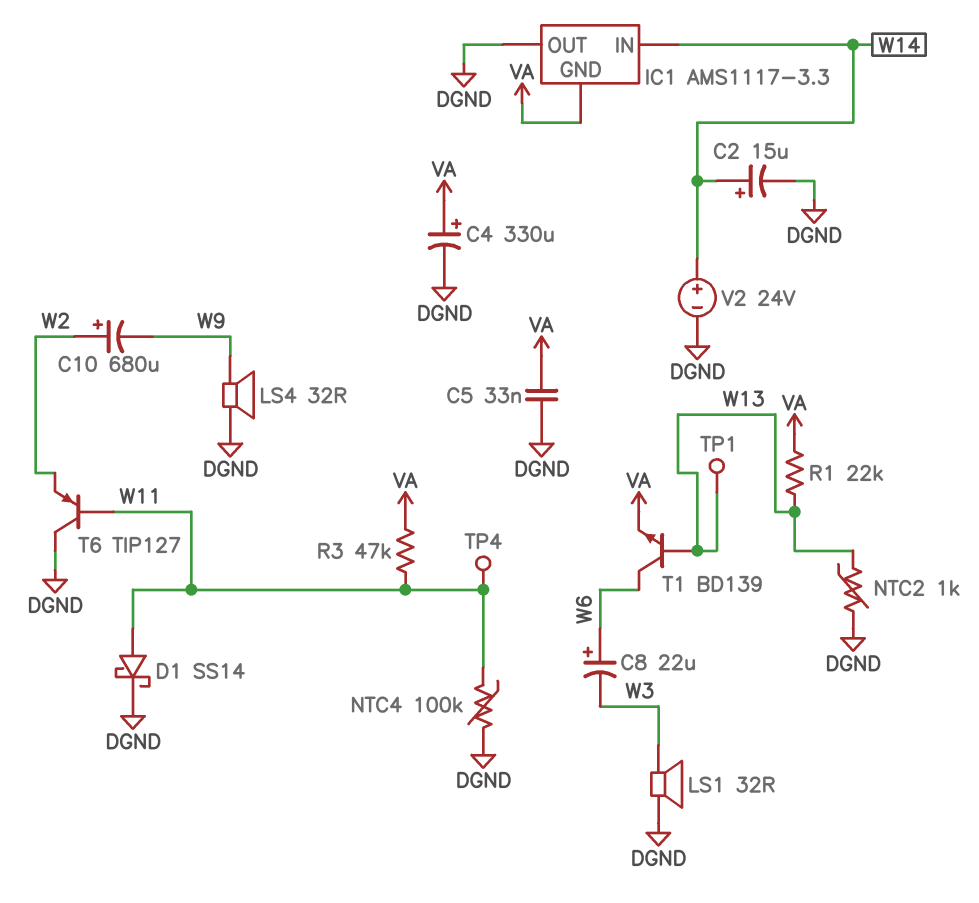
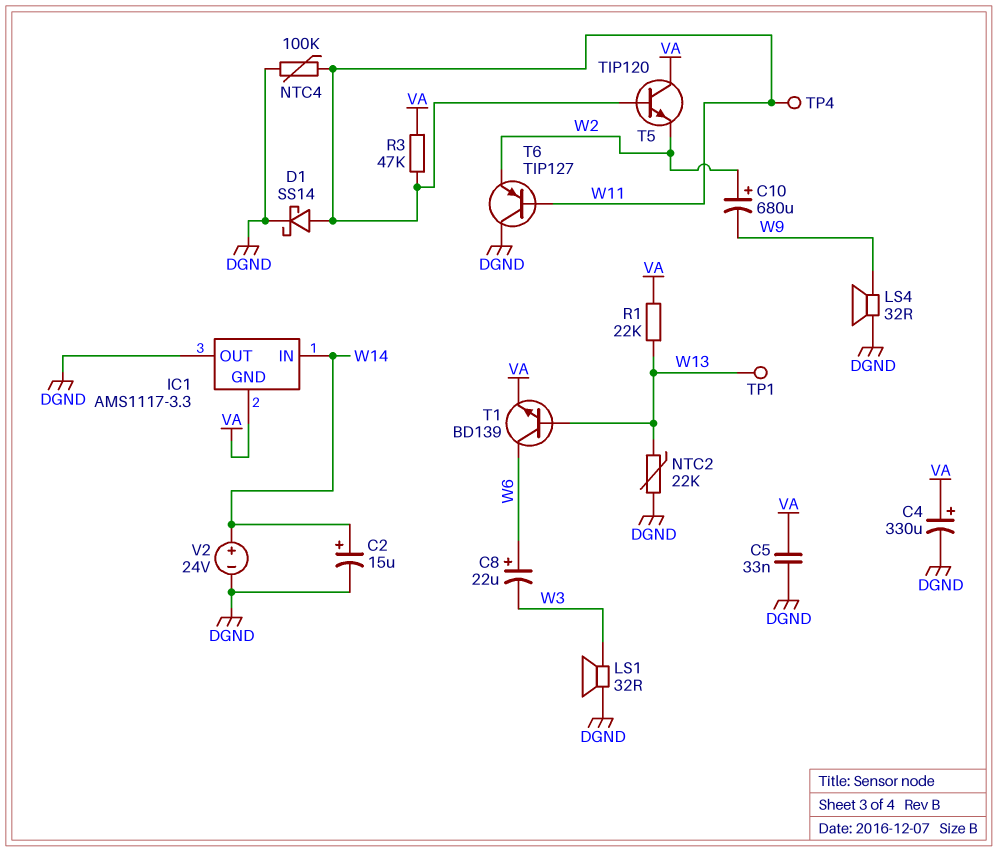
NTC2: 1k (DGND, W13) -> 22k (DGND, W13)
T5: none -> NPN TIP120 (B W11, C VA, E W2)

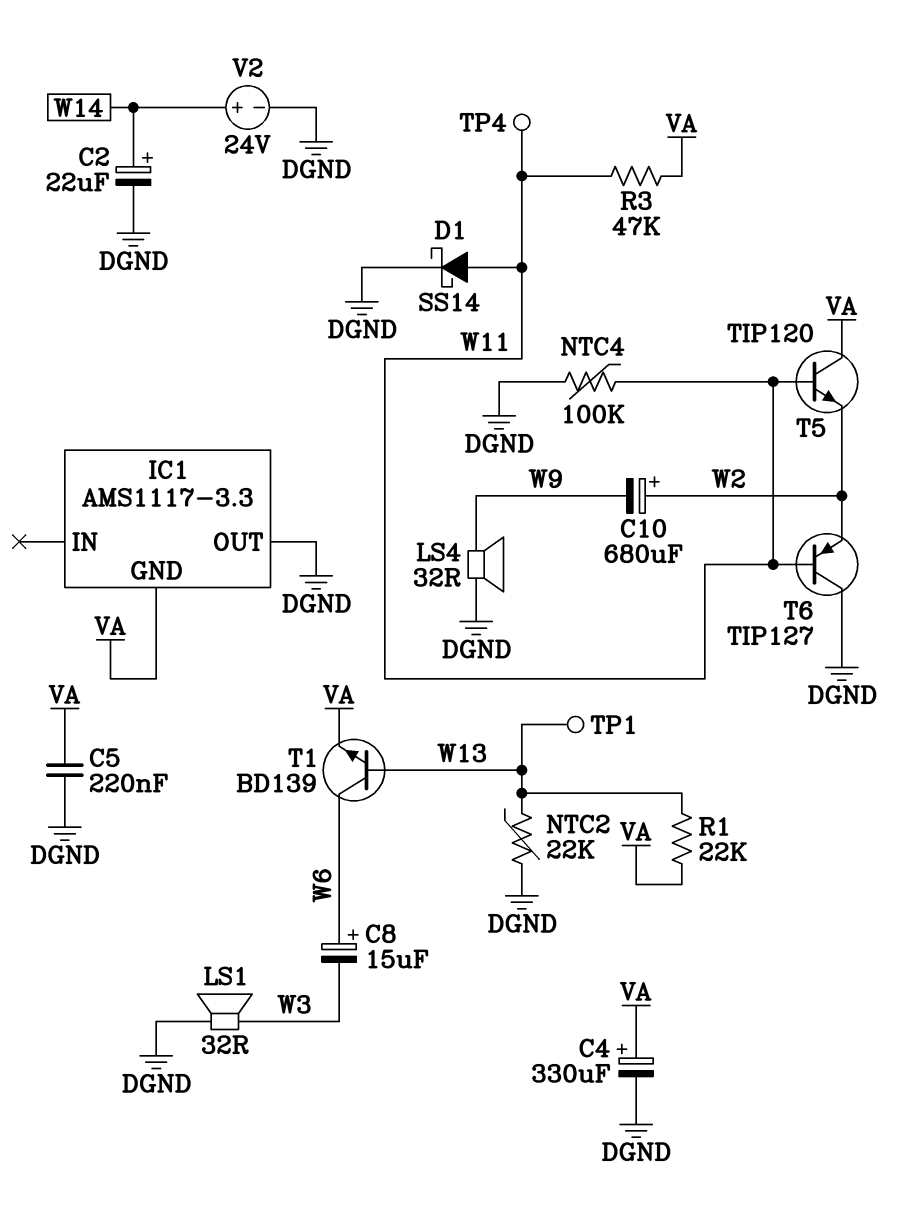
C2: 15uF (plus W14, minus DGND) -> 22uF (plus W14, minus DGND)
C5: 33nF (DGND, VA) -> 220nF (DGND, VA)
C8: 22uF (plus W6, minus W3) -> 15uF (plus W6, minus W3)
IC1 pin IN: W14 -> none

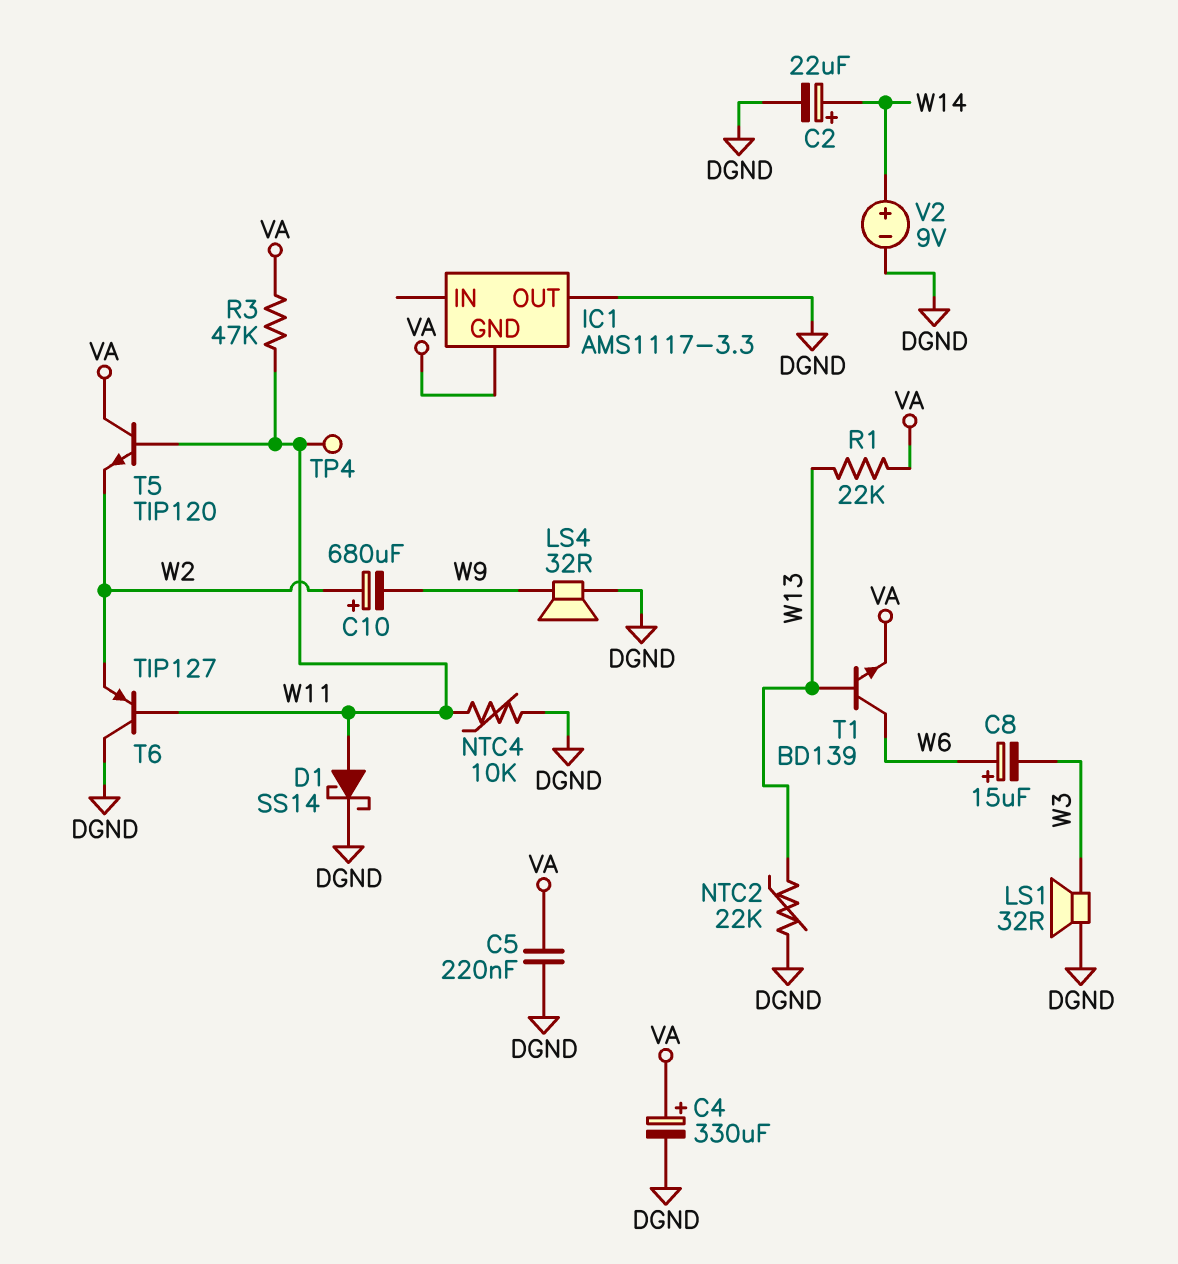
NTC4: 100k (DGND, W11) -> 10k (DGND, W11)
TP1: test point (W13) -> none
V2: 24V (plus W14, minus DGND) -> 9V (plus W14, minus DGND)

